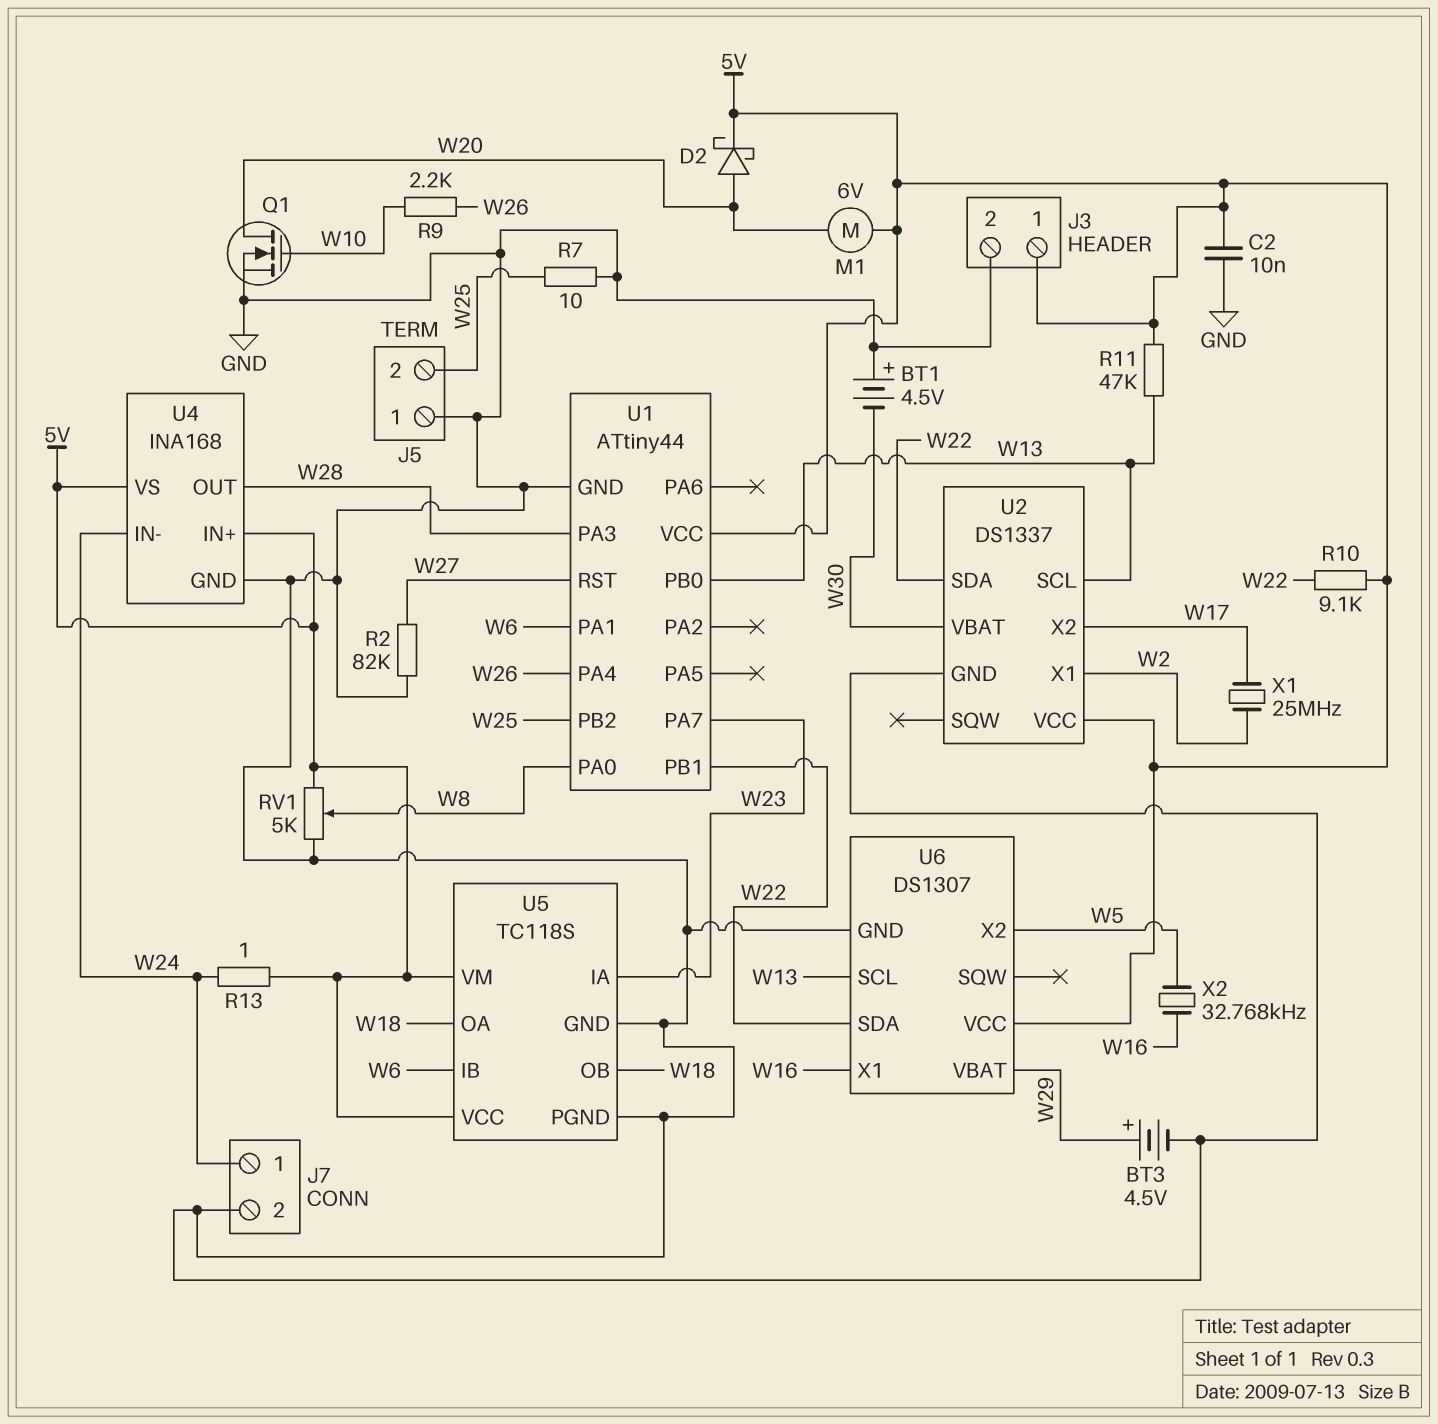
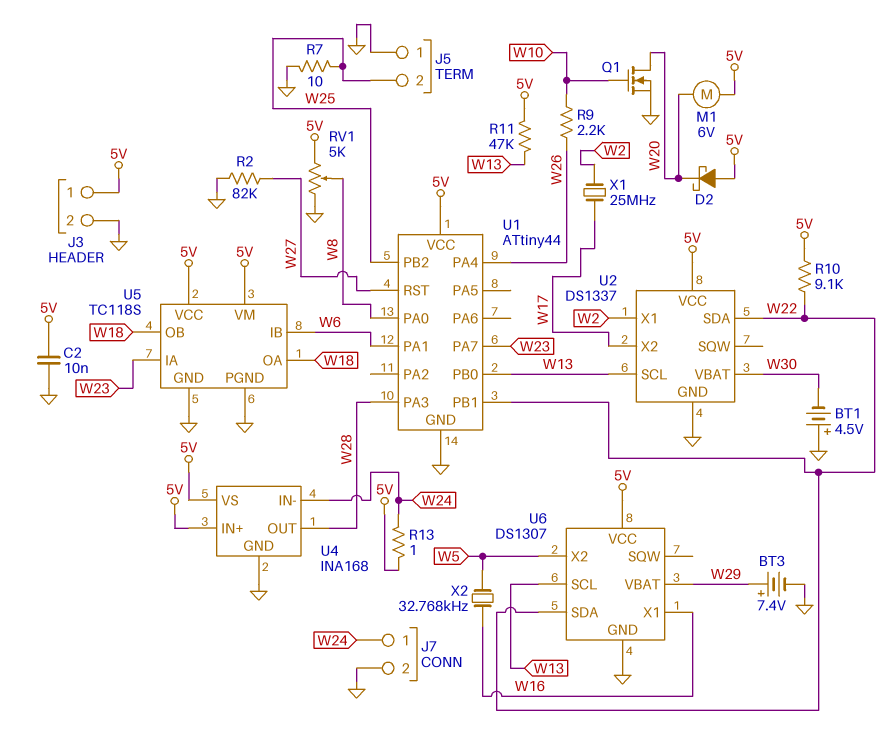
BT3: 4.5V (plus W29, minus GND) -> 7.4V (plus W29, minus GND)
D2: schottky (A W20, K 5V) -> schottky (A 5V, K W20)

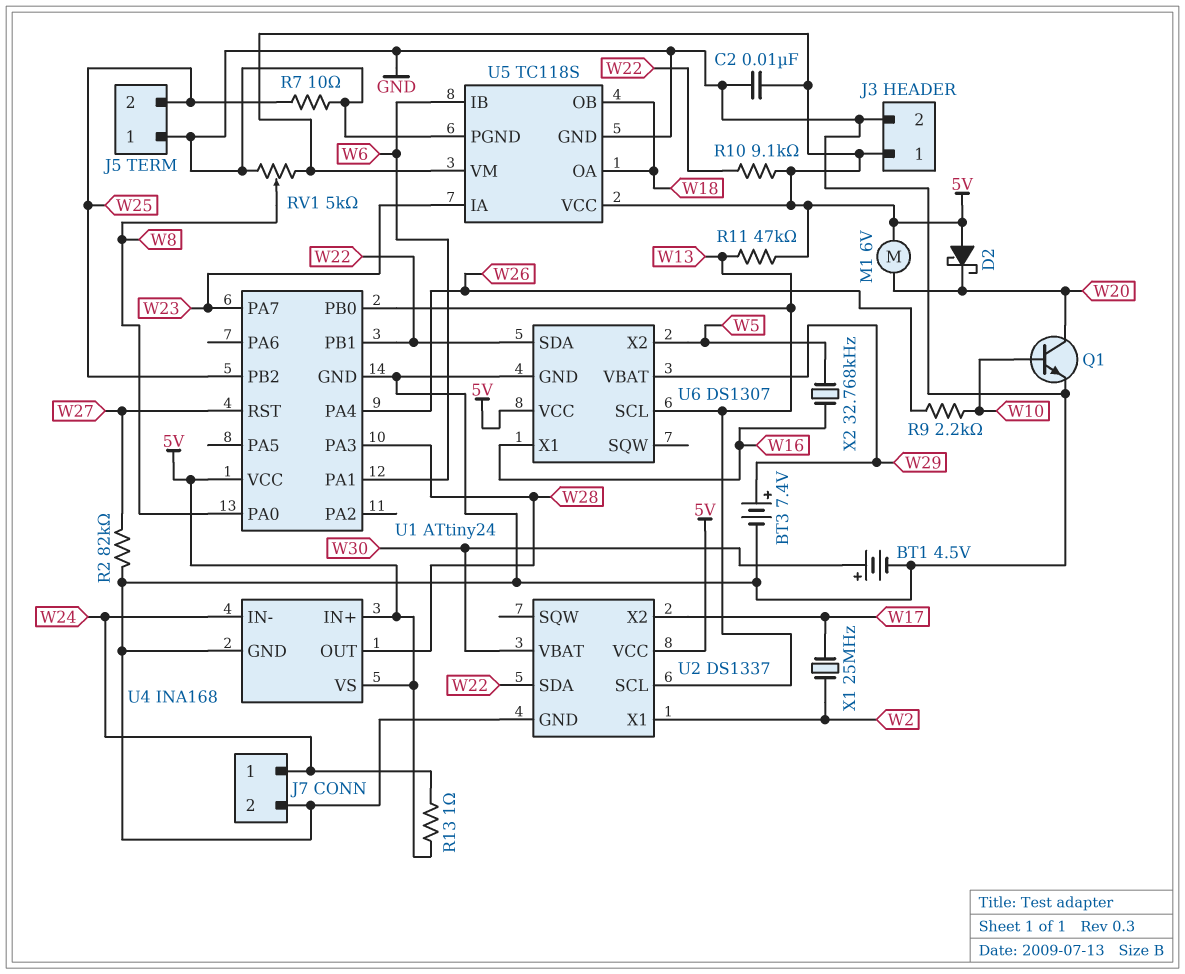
BT1: 4.5V (plus GND, minus W30) -> 4.5V (plus W30, minus GND)
Q1: NMOS (G W10, D W20, S GND) -> NPN (B W10, C W20, E GND)
U1: ATtiny44 -> ATtiny24

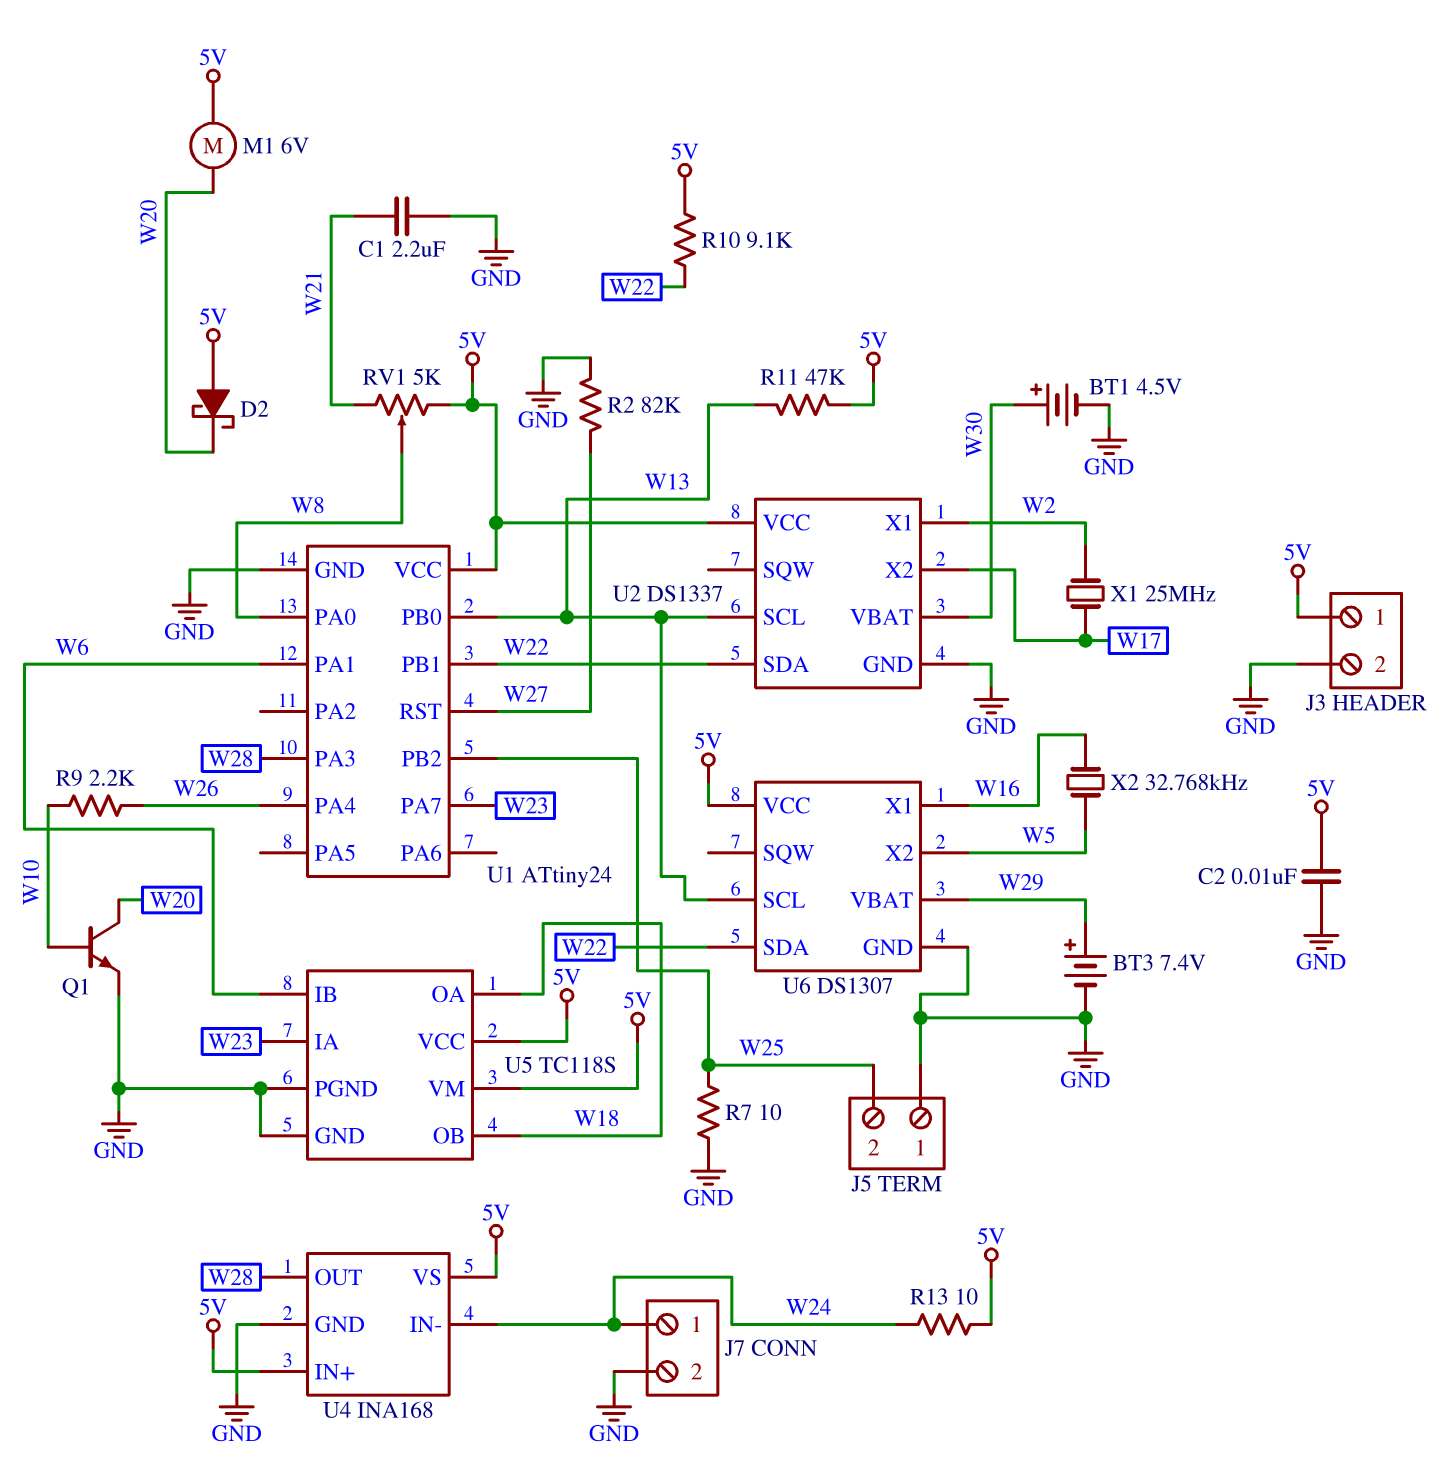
C1: none -> 2.2uF (GND, W21)
R13: 1 (5V, W24) -> 10 (5V, W24)
RV1: 5k (5V, GND, wiper W8) -> 5k (5V, W21, wiper W8)

